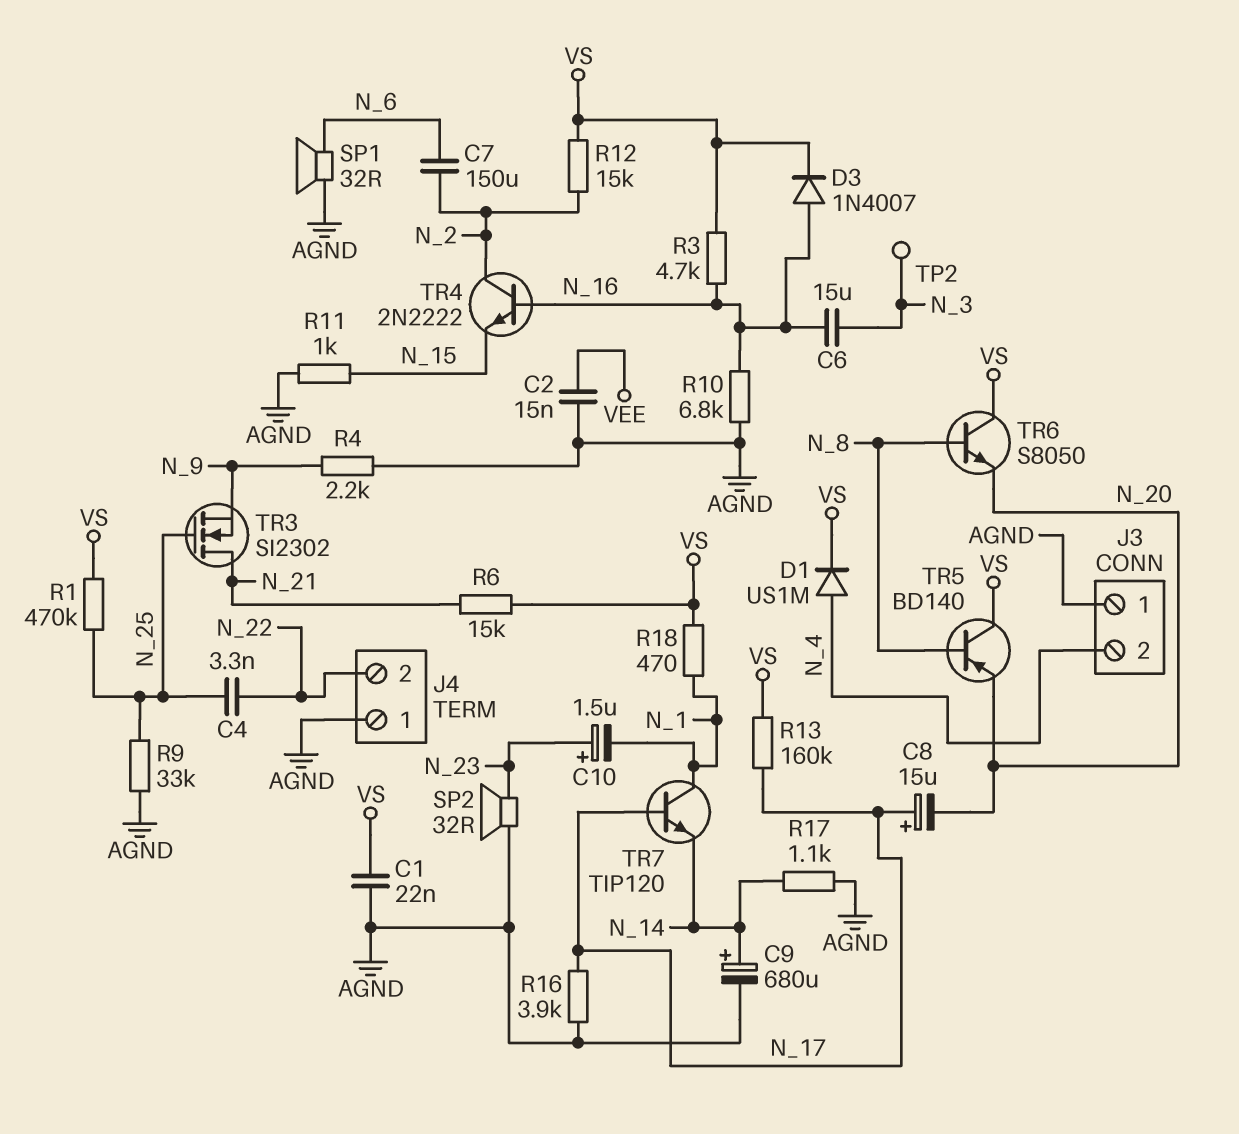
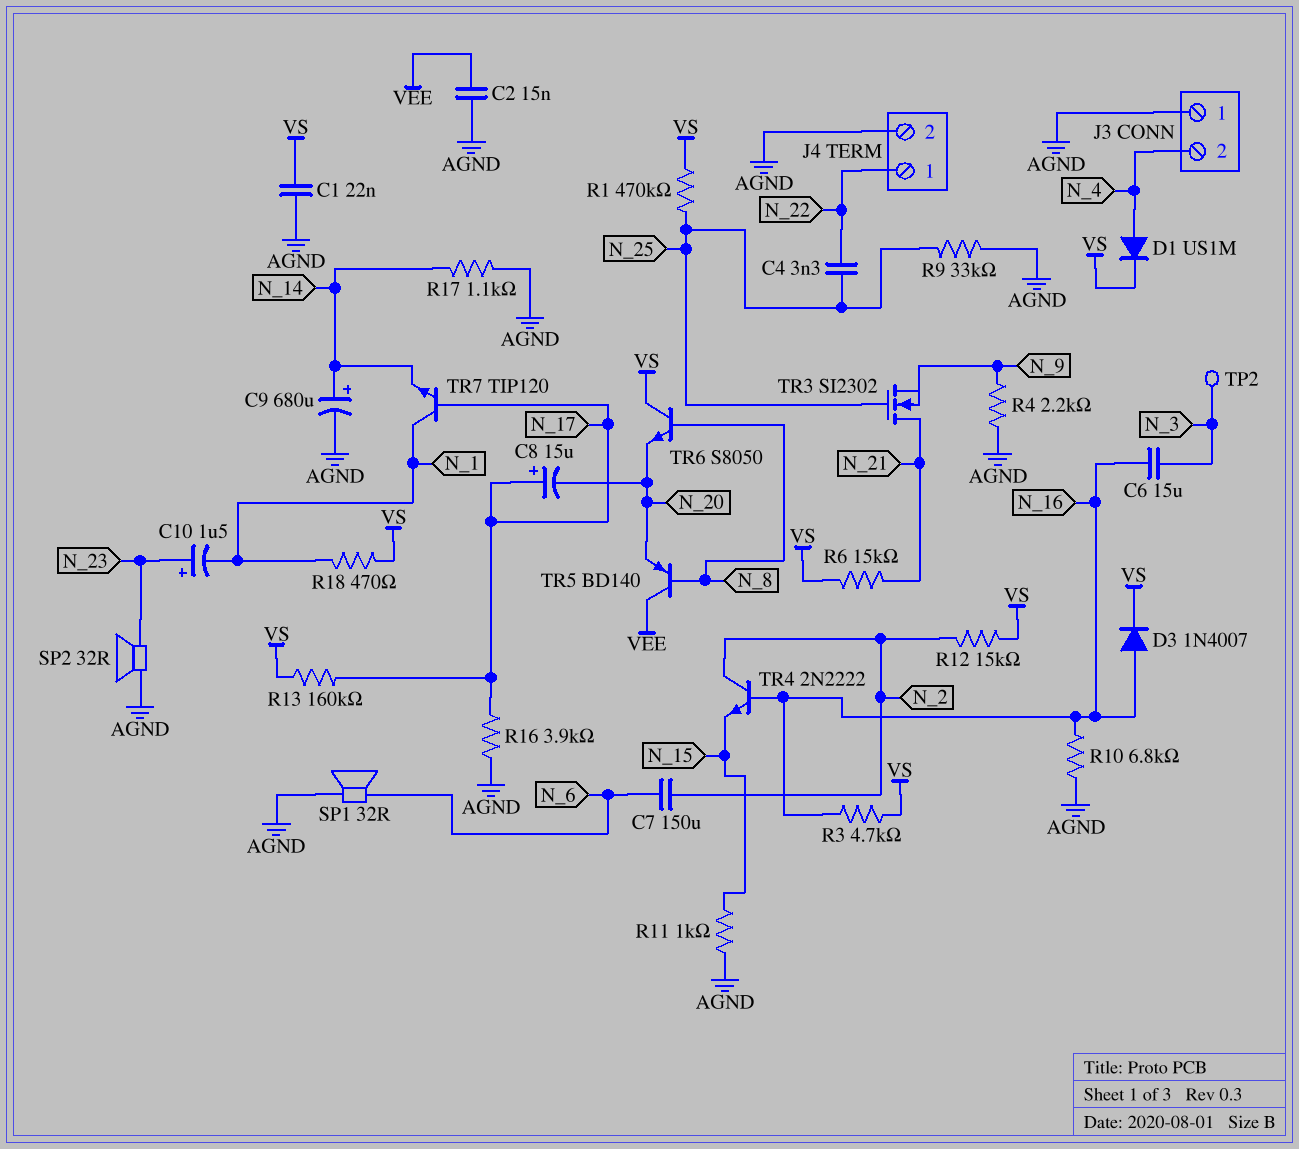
J4 pin 1: AGND -> N_22
J4 pin 2: N_22 -> AGND
TR5: PNP BD140 (B N_8, C VS, E N_20) -> PNP BD140 (B N_8, C VEE, E N_20)

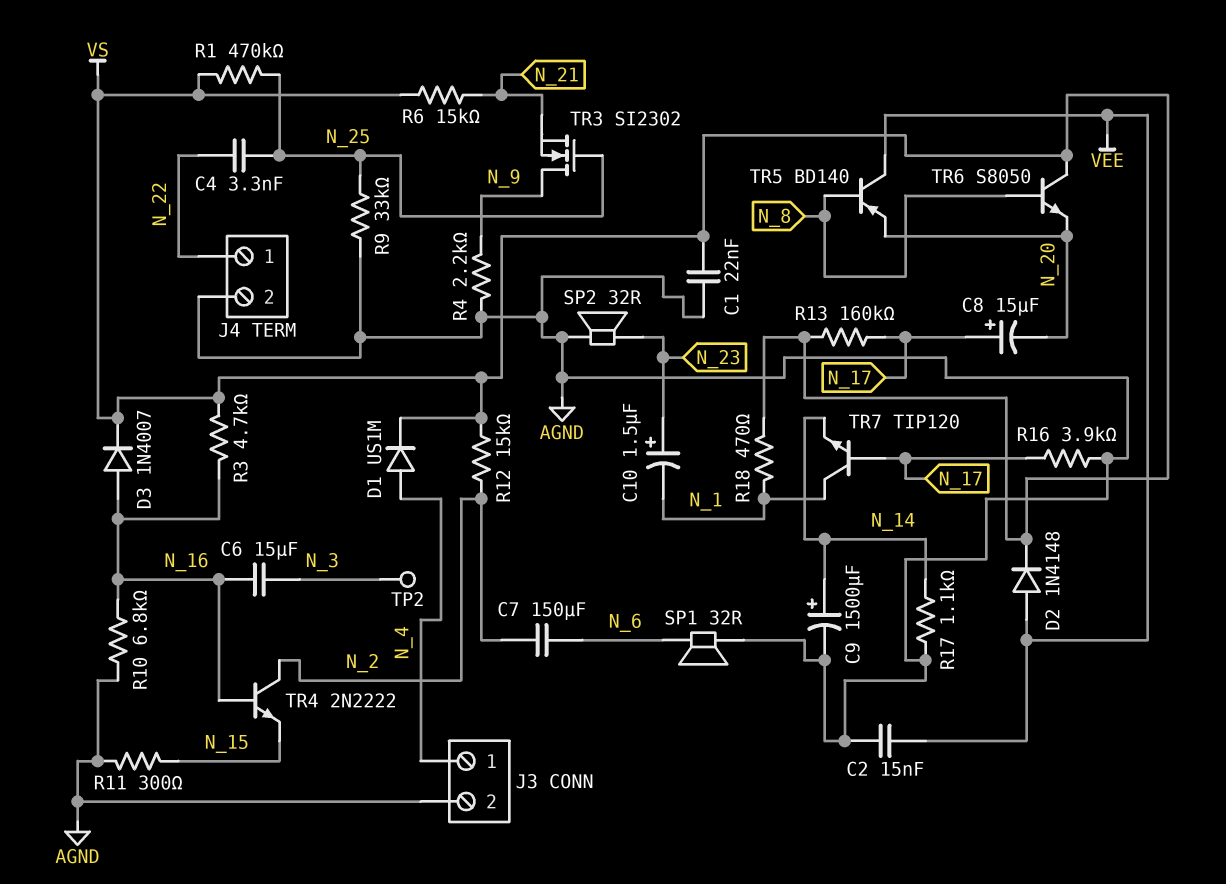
C9: 680uF (plus N_14, minus AGND) -> 1500uF (plus N_14, minus AGND)
D2: none -> diode 1N4148 (A VEE, K VS)
J3 pin 1: AGND -> N_4
J3 pin 2: N_4 -> AGND
R11: 1k (AGND, N_15) -> 300 (AGND, N_15)
TR3: NMOS SI2302 (G N_25, D N_21, S N_9) -> NMOS SI2302 (G N_25, D N_9, S N_21)

